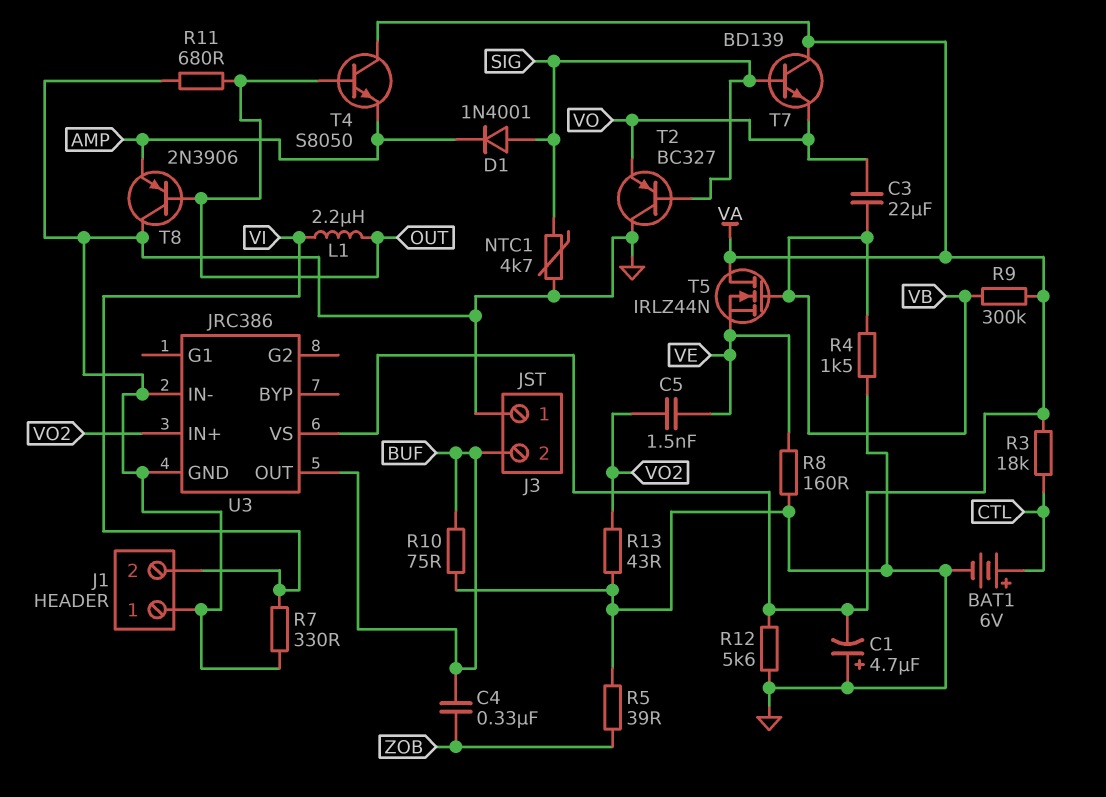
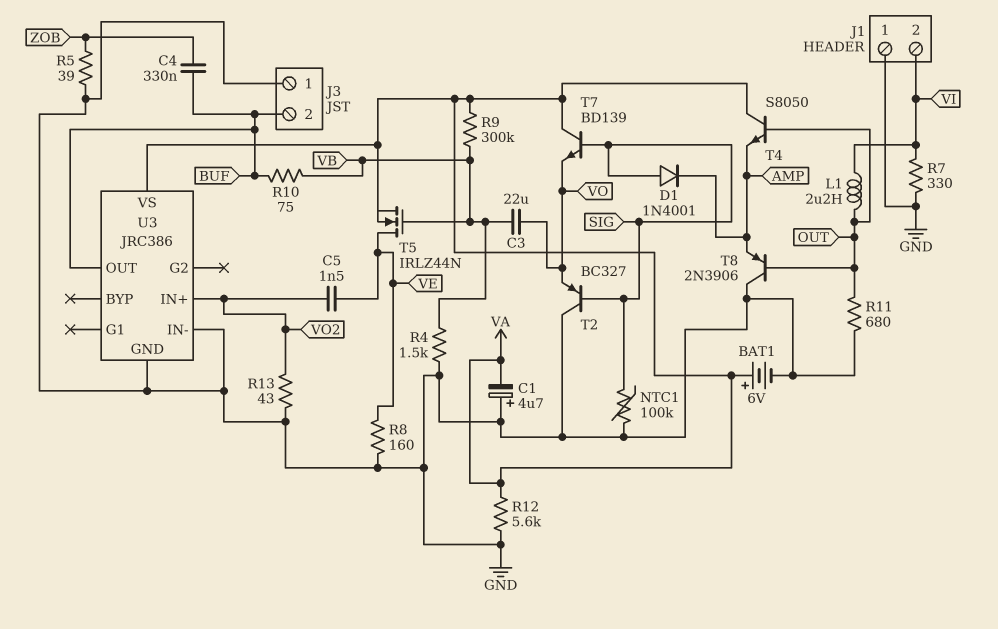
BAT1: 6V (plus CTL, minus GND) -> 6V (plus VA, minus GND)
NTC1: 4.7k (GND, SIG) -> 100k (GND, SIG)
R3: 18k (CTL, VA) -> none
R10: 75 (BUF, GND) -> 75 (BUF, VB)
T5: NMOS IRLZ44N (G VB, D VA, S VE) -> NMOS IRLZ44N (G VB, D VE, S VA)

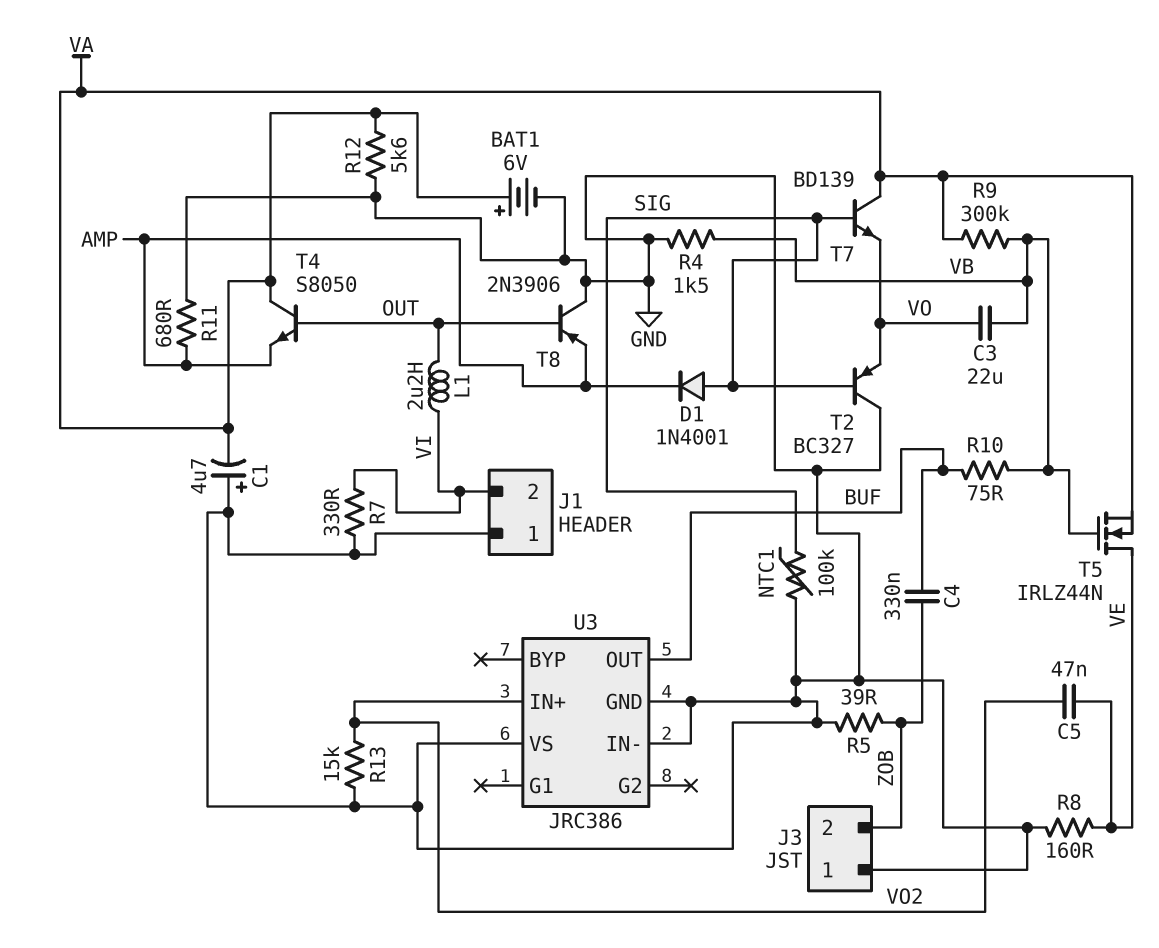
C5: 1.5nF (VE, VO2) -> 47nF (VE, VO2)
J3 pin 2: BUF -> ZOB
R11: 680 (GND, OUT) -> 680 (AMP, GND)
R13: 43 (GND, VO2) -> 15k (GND, VO2)
U3 pin VS: VA -> GND

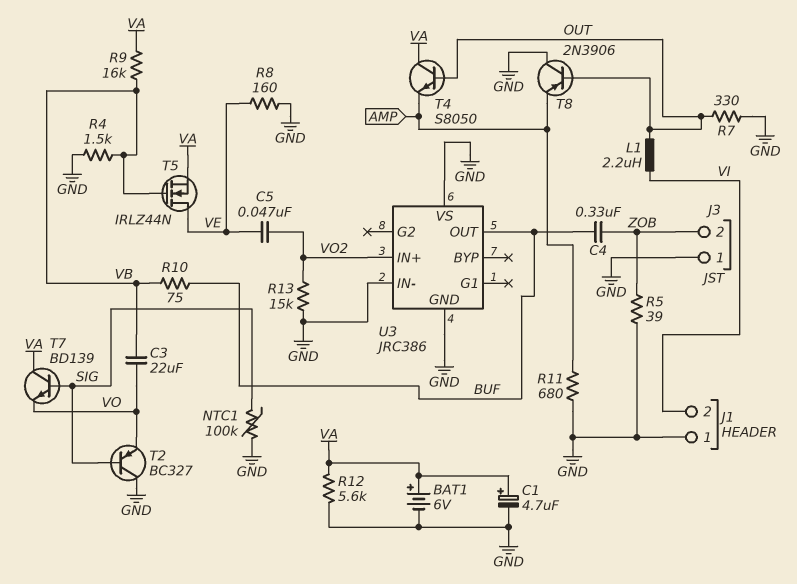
C1: 4.7uF (plus GND, minus VA) -> 4.7uF (plus VA, minus GND)
D1: diode 1N4001 (A SIG, K AMP) -> none
R7: 330 (GND, VI) -> 330 (GND, OUT)
R9: 300k (VA, VB) -> 16k (VA, VB)

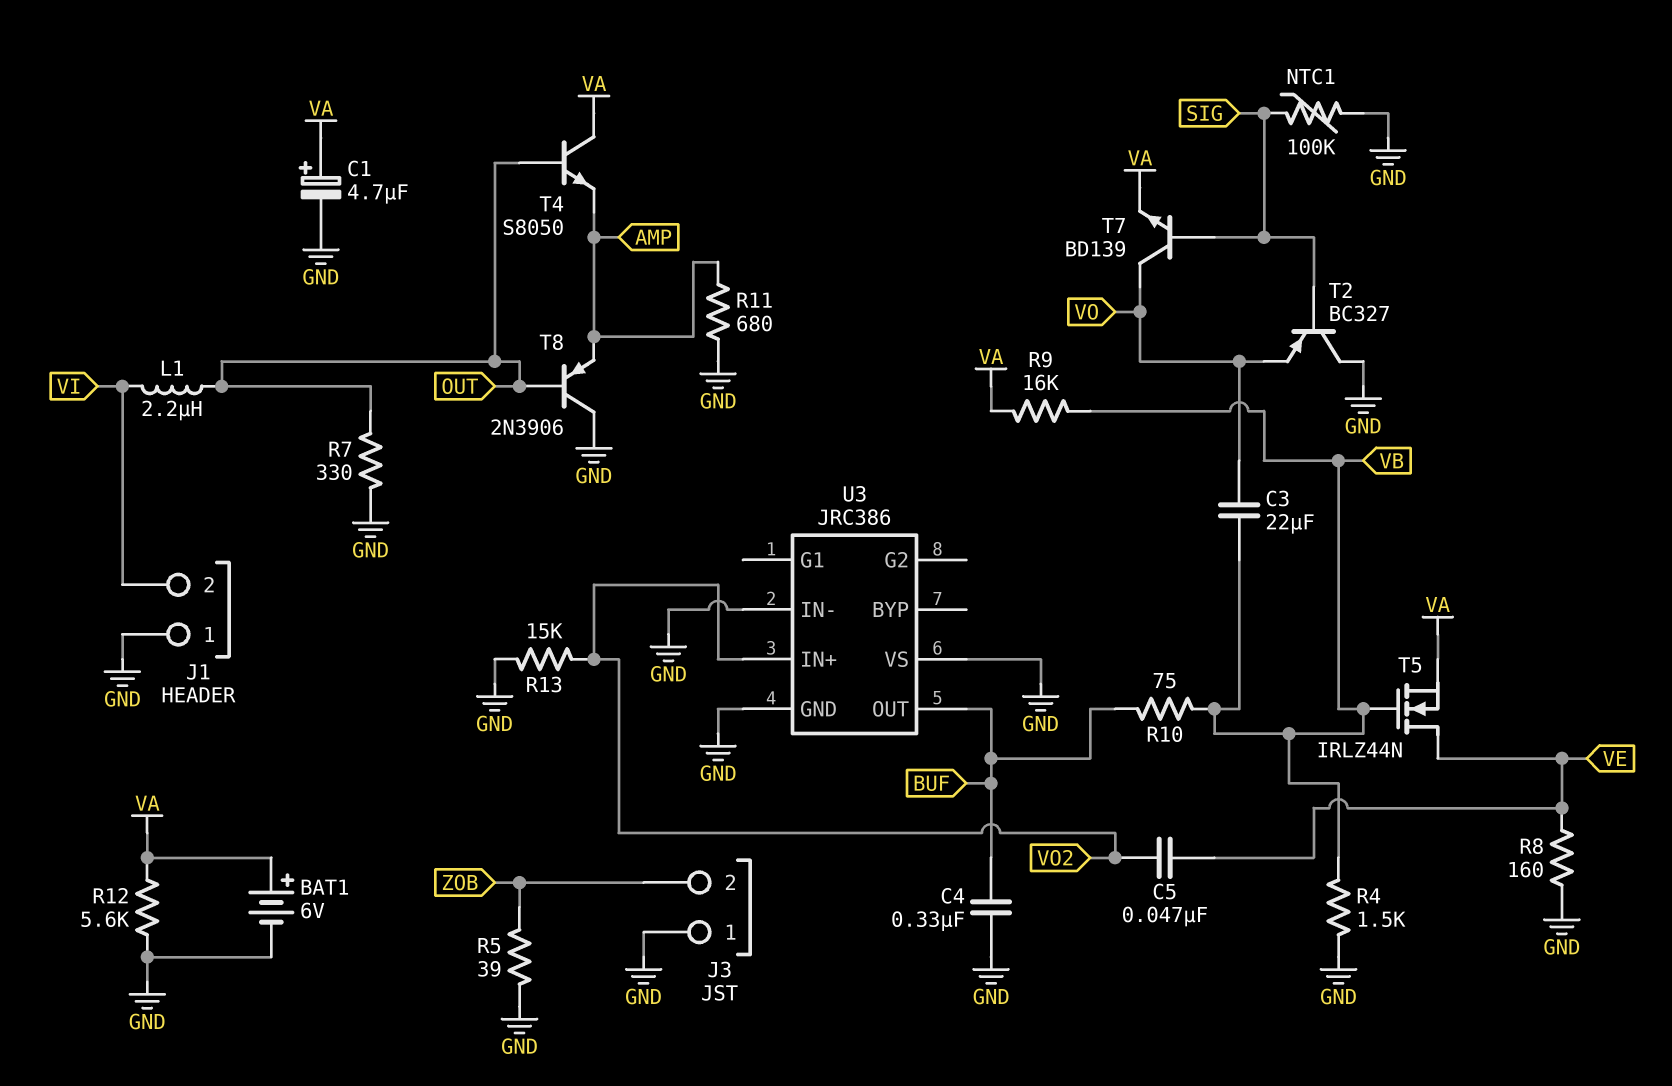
C4: 330nF (BUF, ZOB) -> 330nF (BUF, GND)
T7: NPN BD139 (B SIG, C VA, E VO) -> NPN BD139 (B SIG, C VO, E VA)

